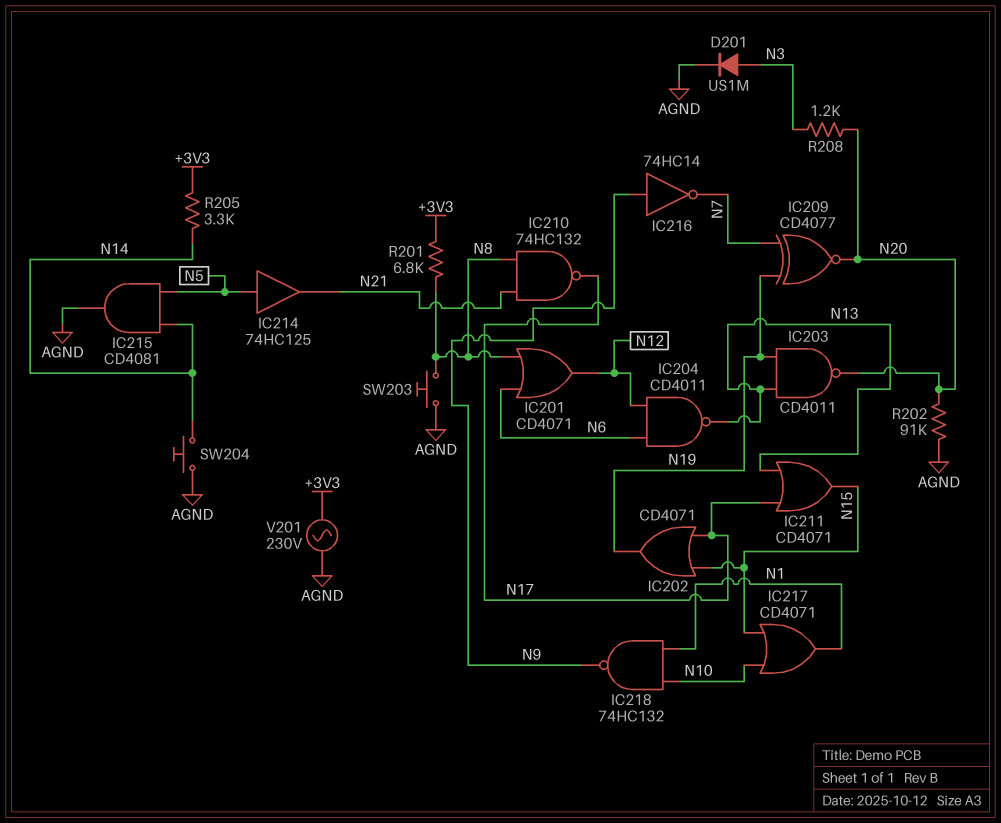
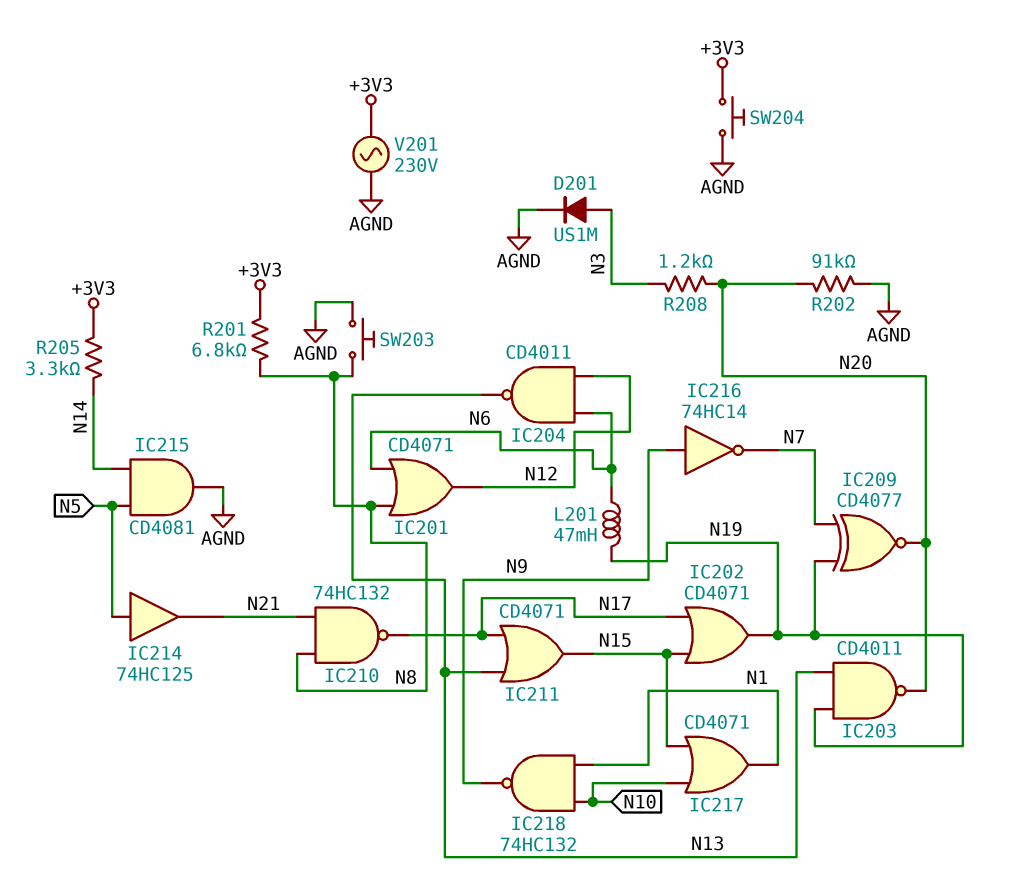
L201: none -> 47mH (N6, N19)
SW204: button (AGND, N14) -> button (+3V3, AGND)

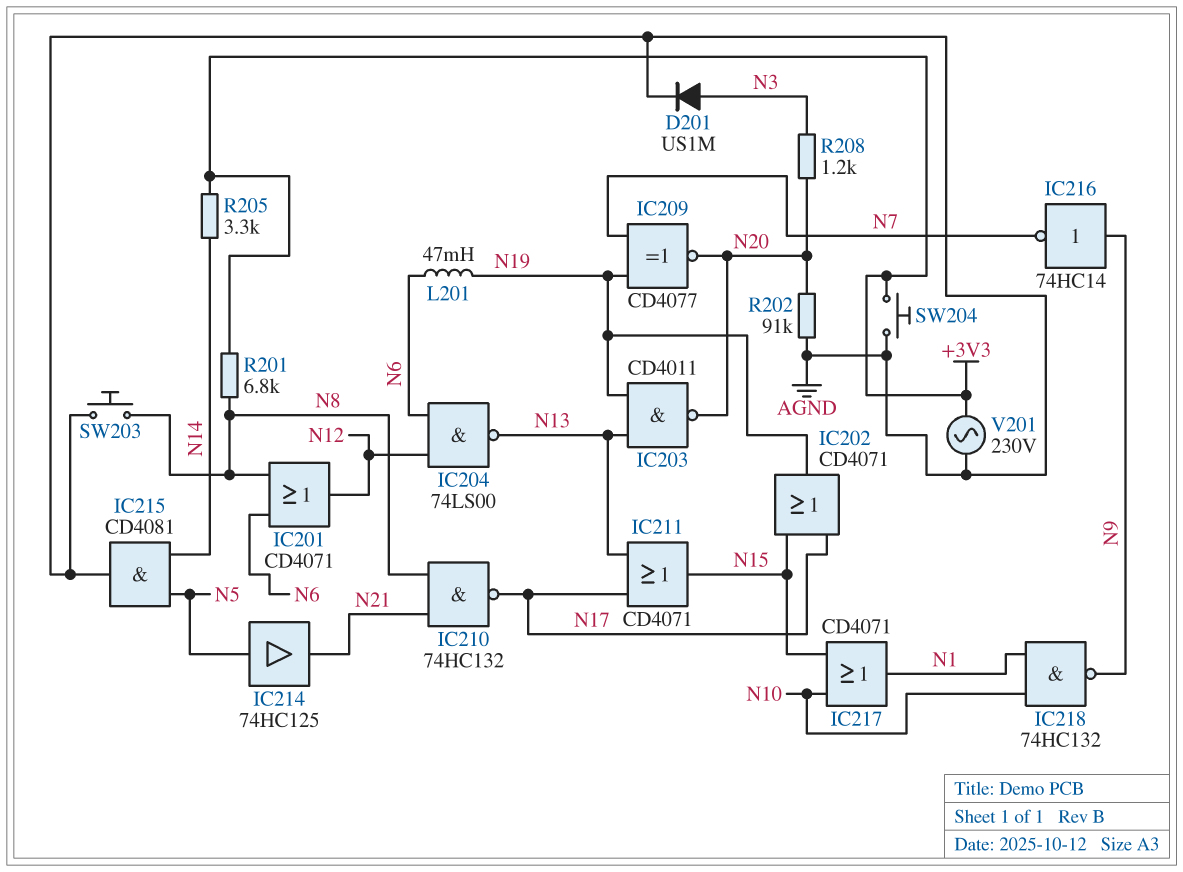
IC204: NAND CD4011 (in N6, in N12, out N13) -> NAND 74LS00 (in N6, in N12, out N13)

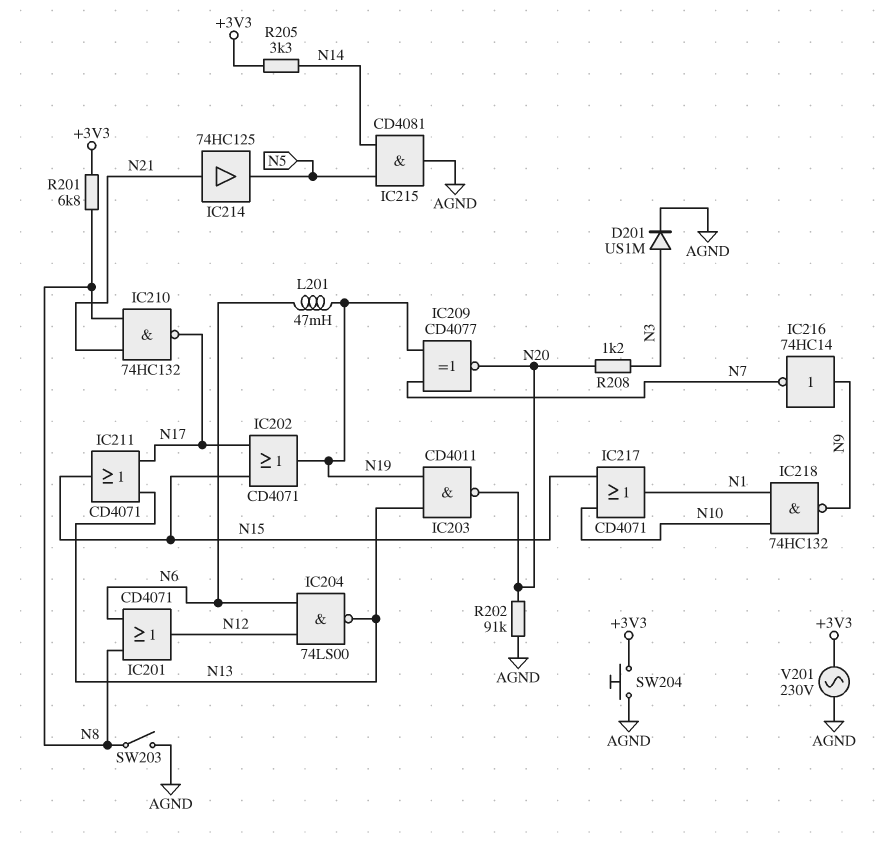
IC214: buffer 74HC125 (in N5, out N21) -> buffer 74HC125 (in N21, out N5)
SW203: button (AGND, N8) -> switch (AGND, N8)

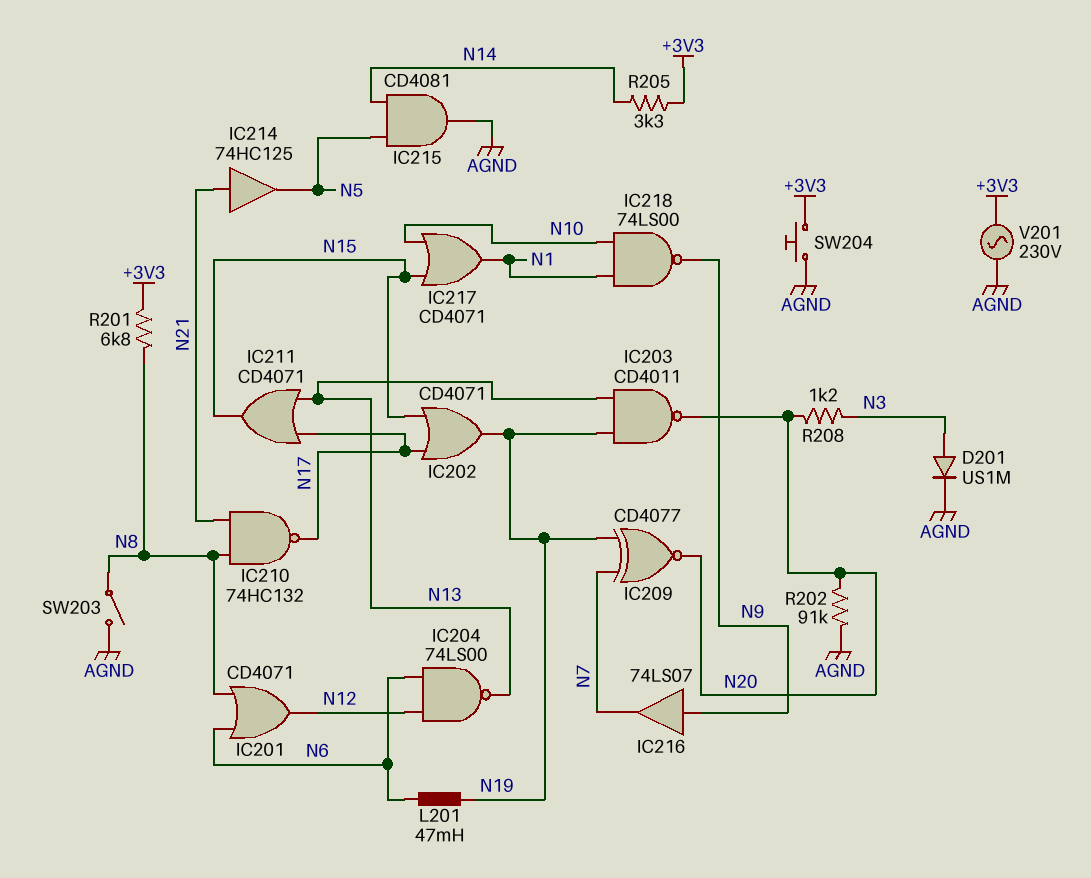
IC216: NOT 74HC14 (in N9, out N7) -> buffer 74LS07 (in N9, out N7)
IC218: NAND 74HC132 (in N1, in N10, out N9) -> NAND 74LS00 (in N1, in N10, out N9)

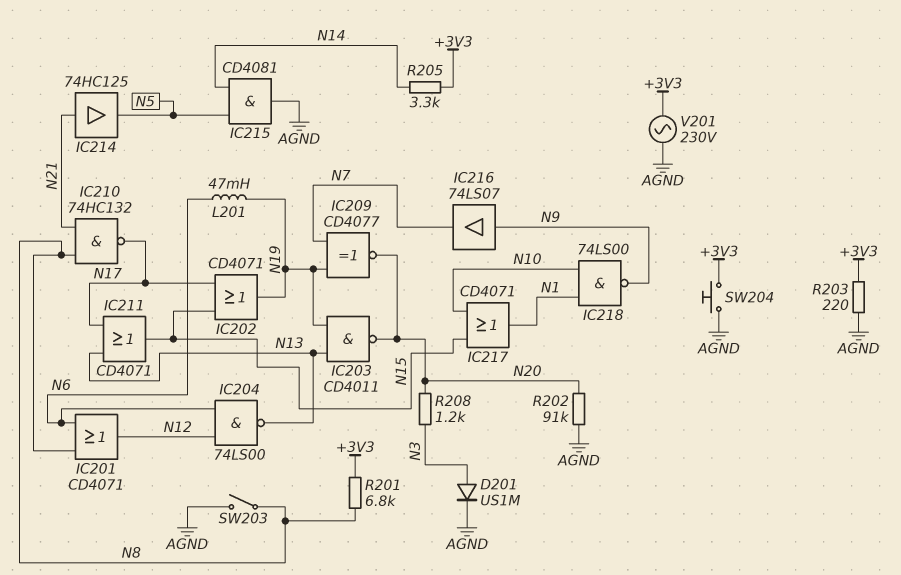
R203: none -> 220 (+3V3, AGND)

